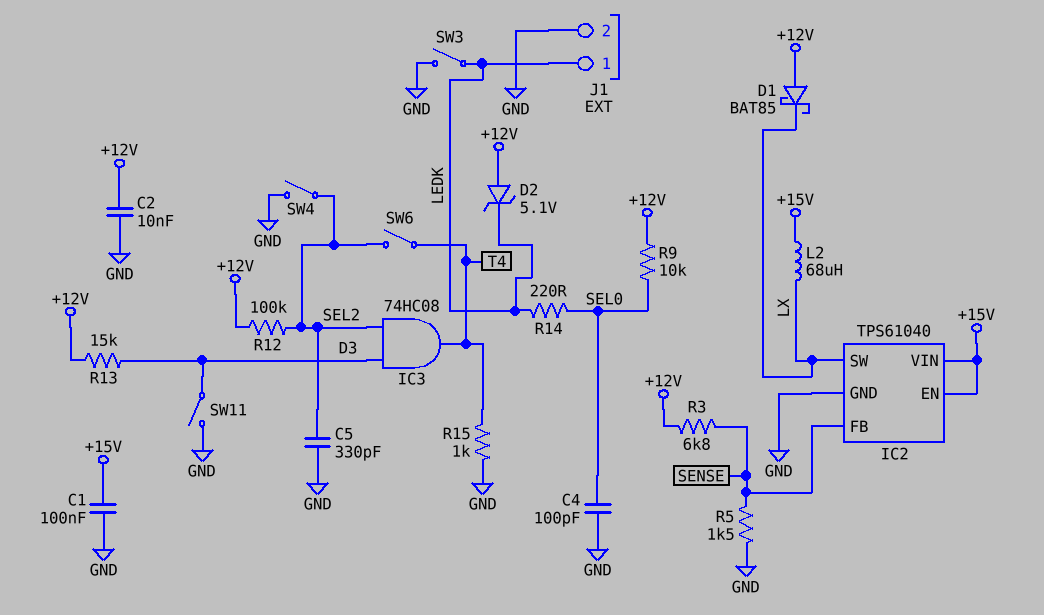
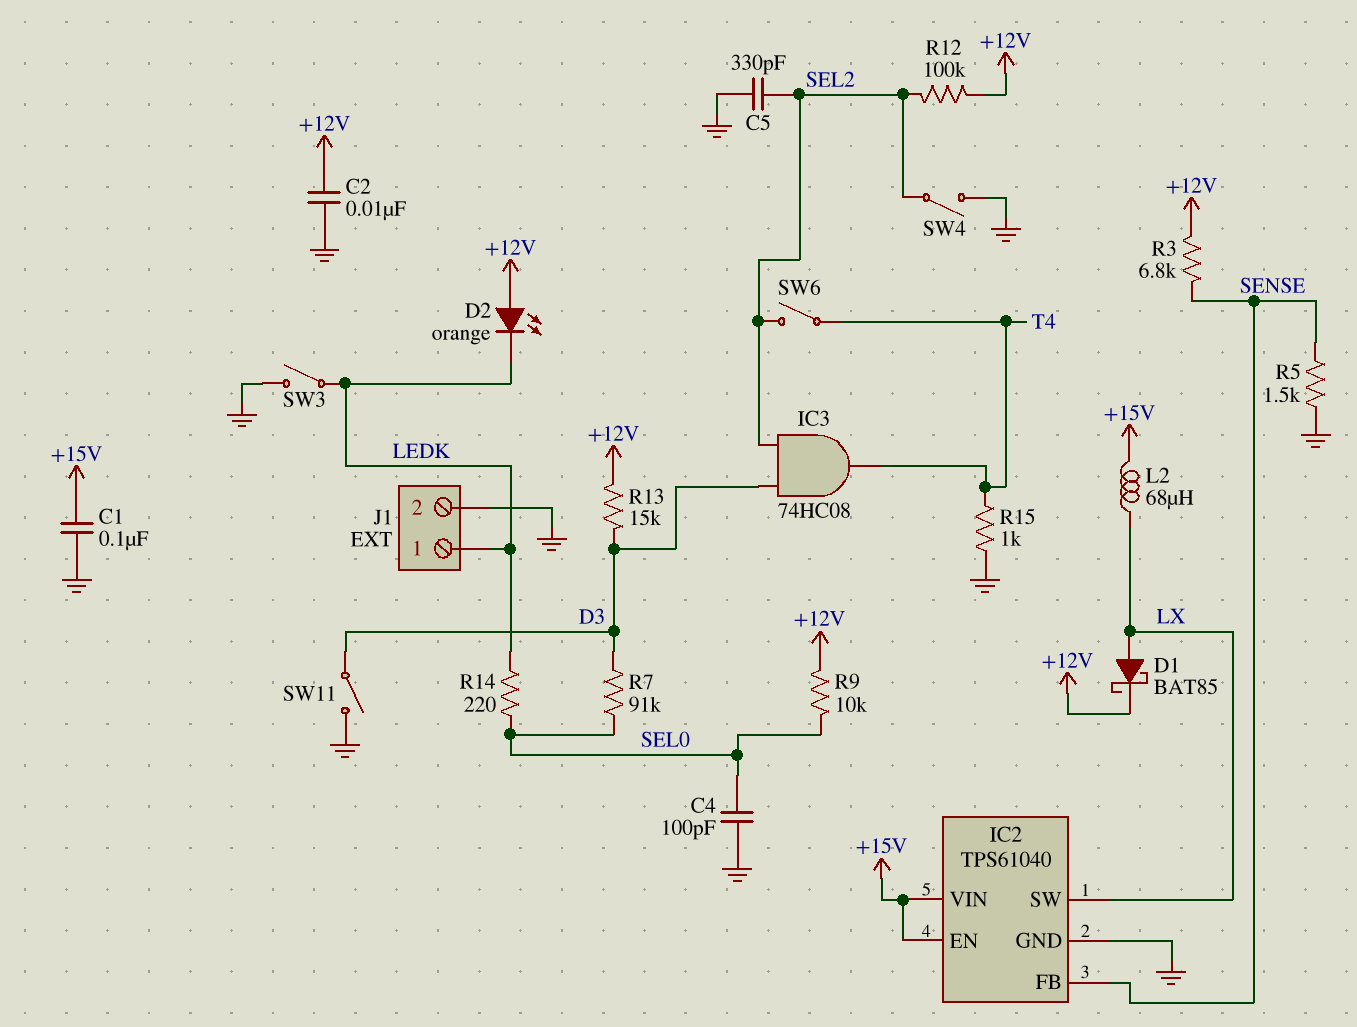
D1: schottky BAT85 (A +12V, K LX) -> schottky BAT85 (A LX, K +12V)
D2: zener 5.1V (A +12V, K LEDK) -> LED orange (A +12V, K LEDK)
R7: none -> 91k (D3, SEL0)

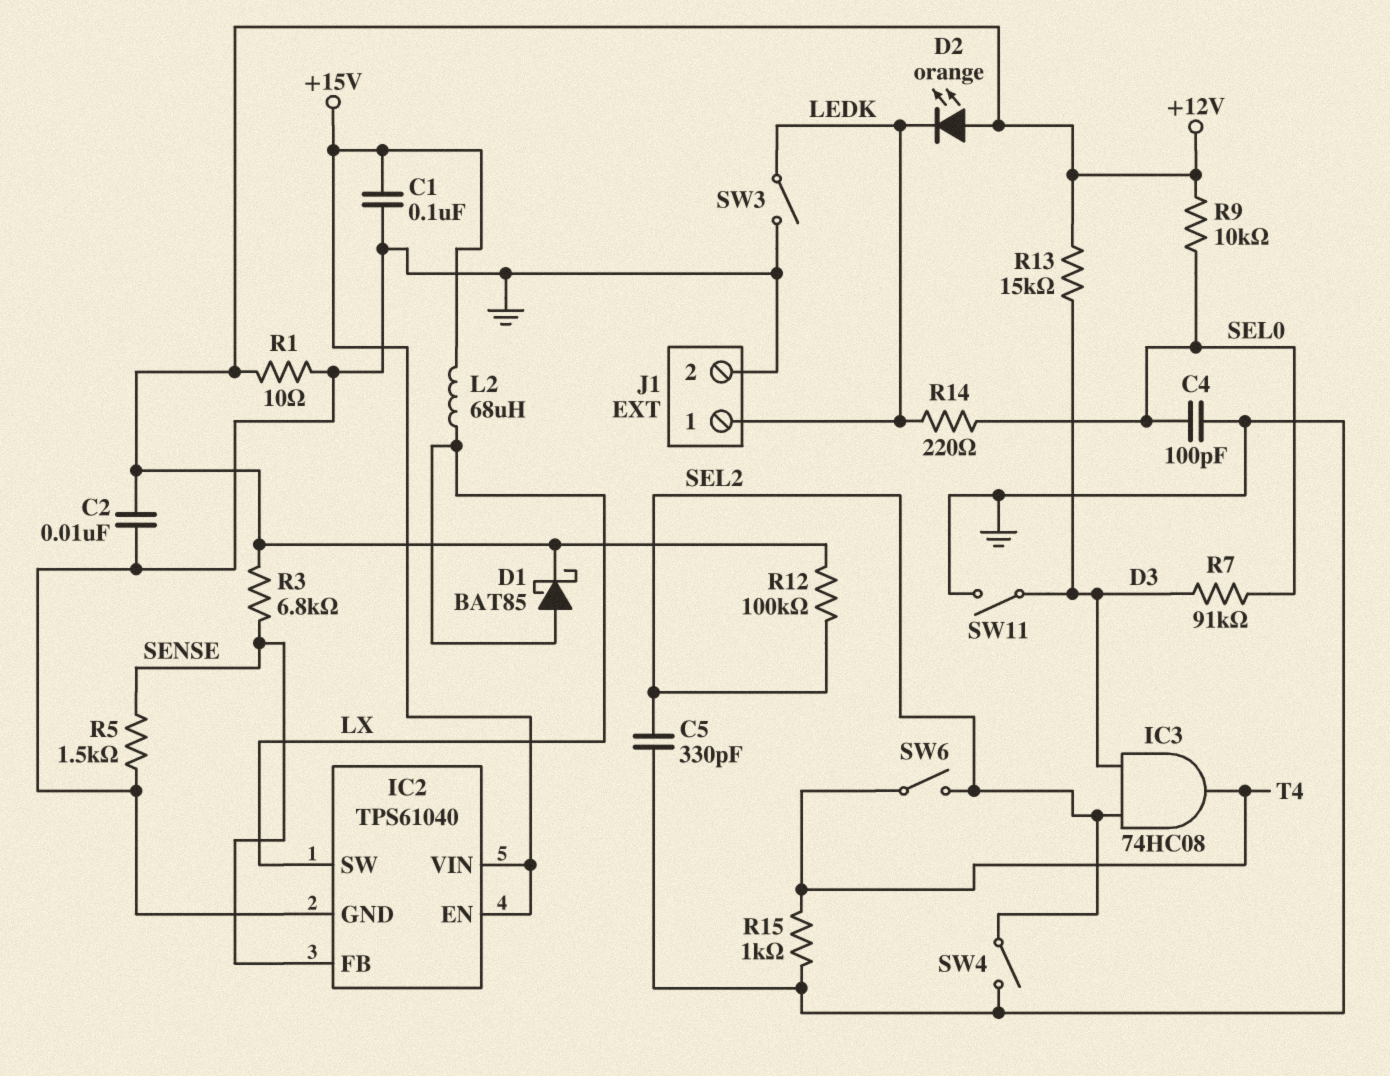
R1: none -> 10 (+12V, GND)

